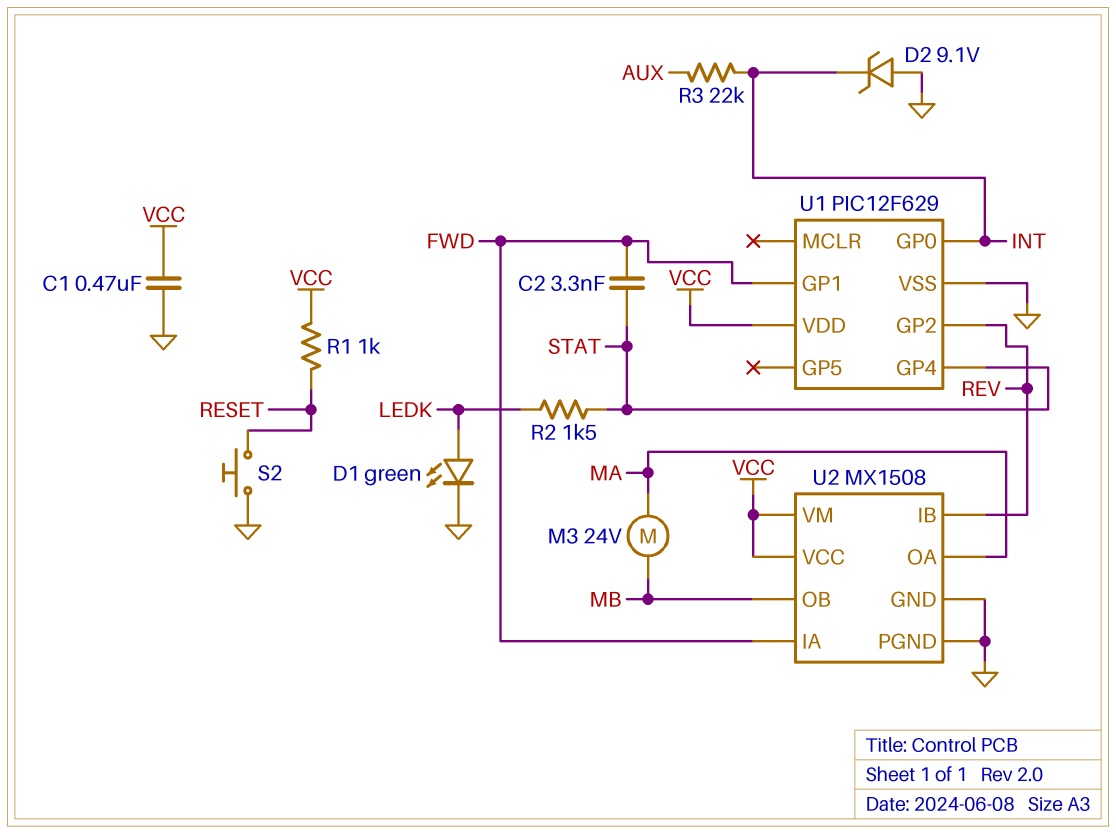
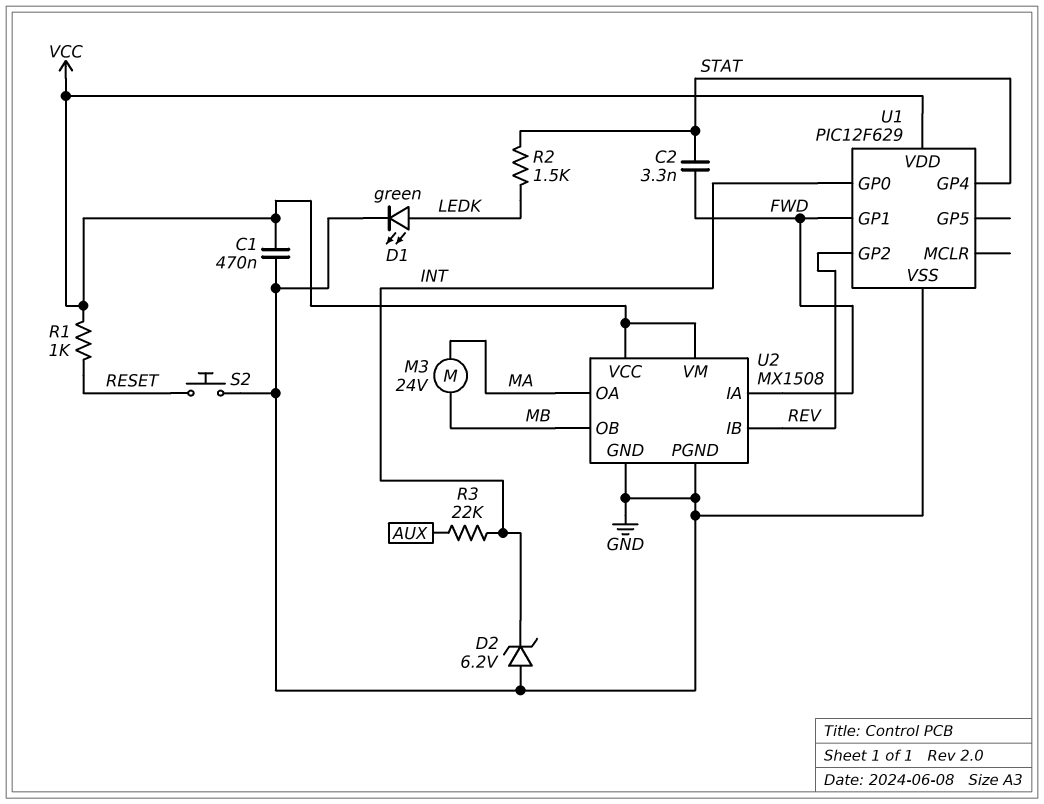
D2: zener 9.1V (A GND, K INT) -> zener 6.2V (A GND, K INT)

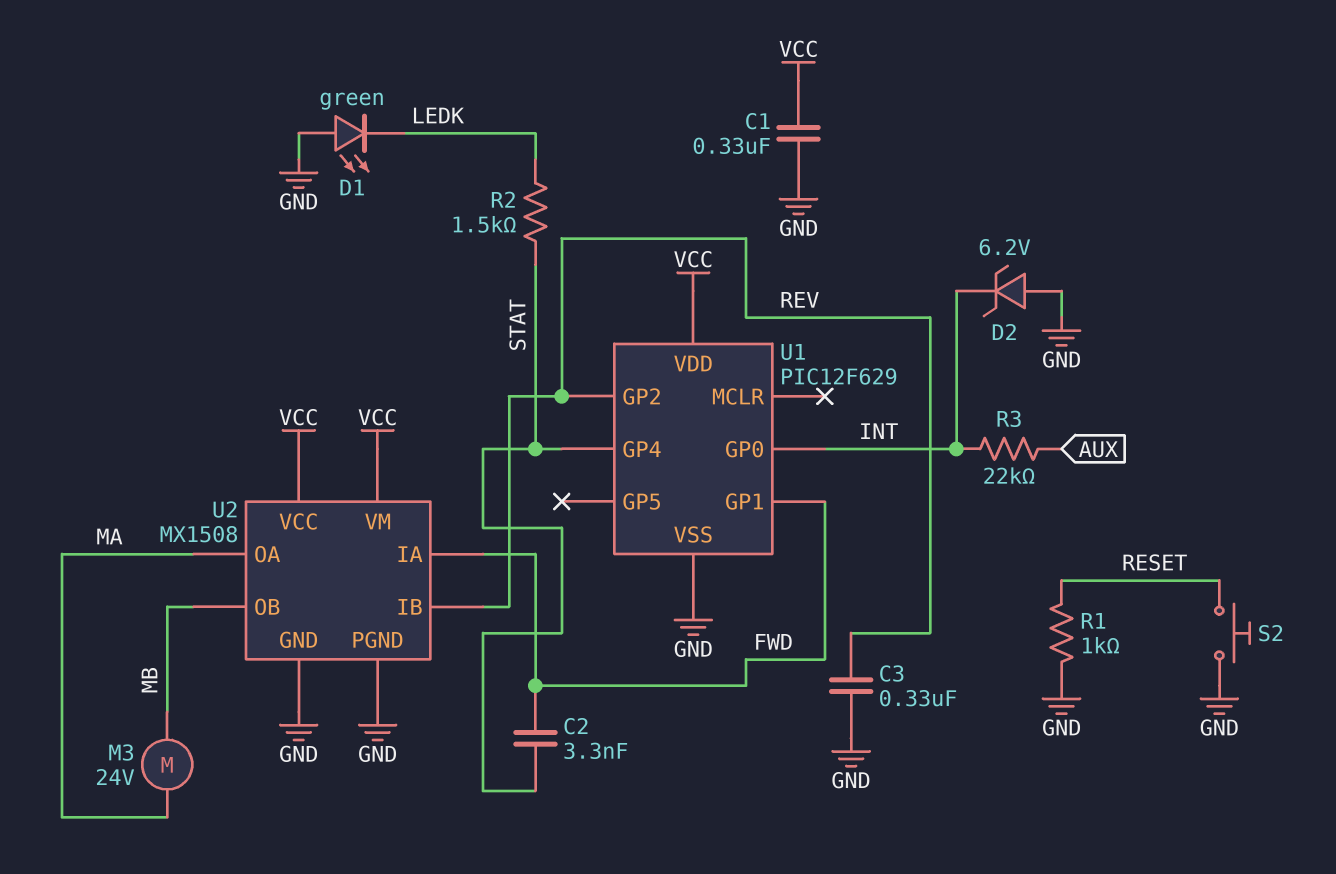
C1: 470nF (GND, VCC) -> 330nF (GND, VCC)
C3: none -> 330nF (GND, REV)
D1: LED green (A LEDK, K GND) -> LED green (A GND, K LEDK)
R1: 1k (RESET, VCC) -> 1k (GND, RESET)

